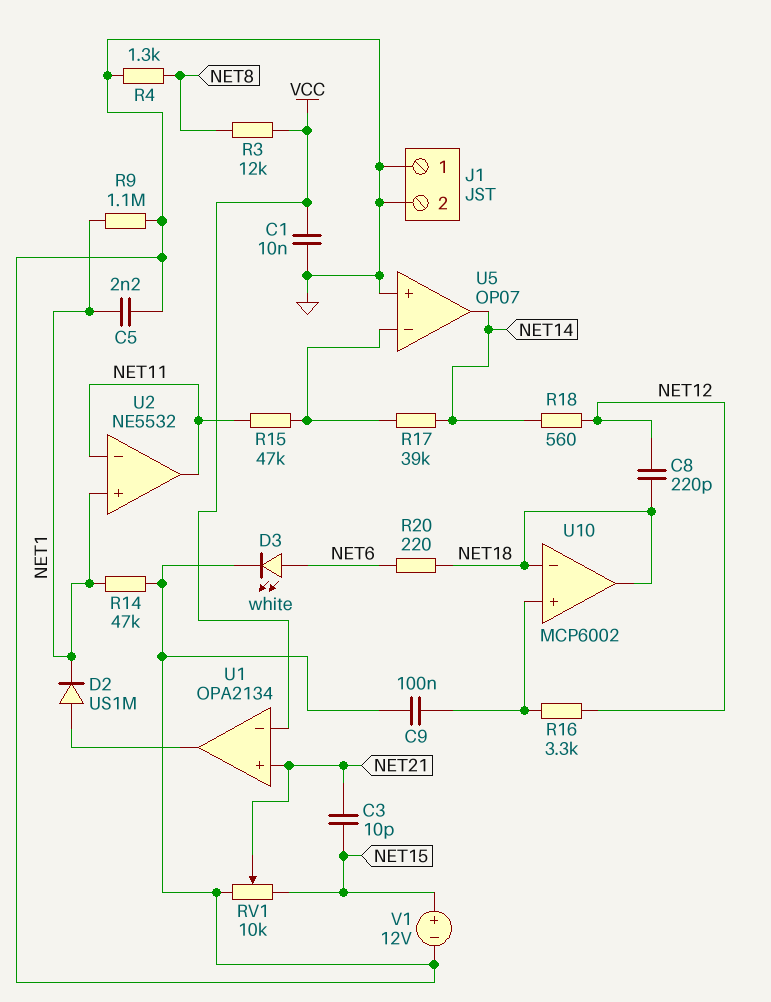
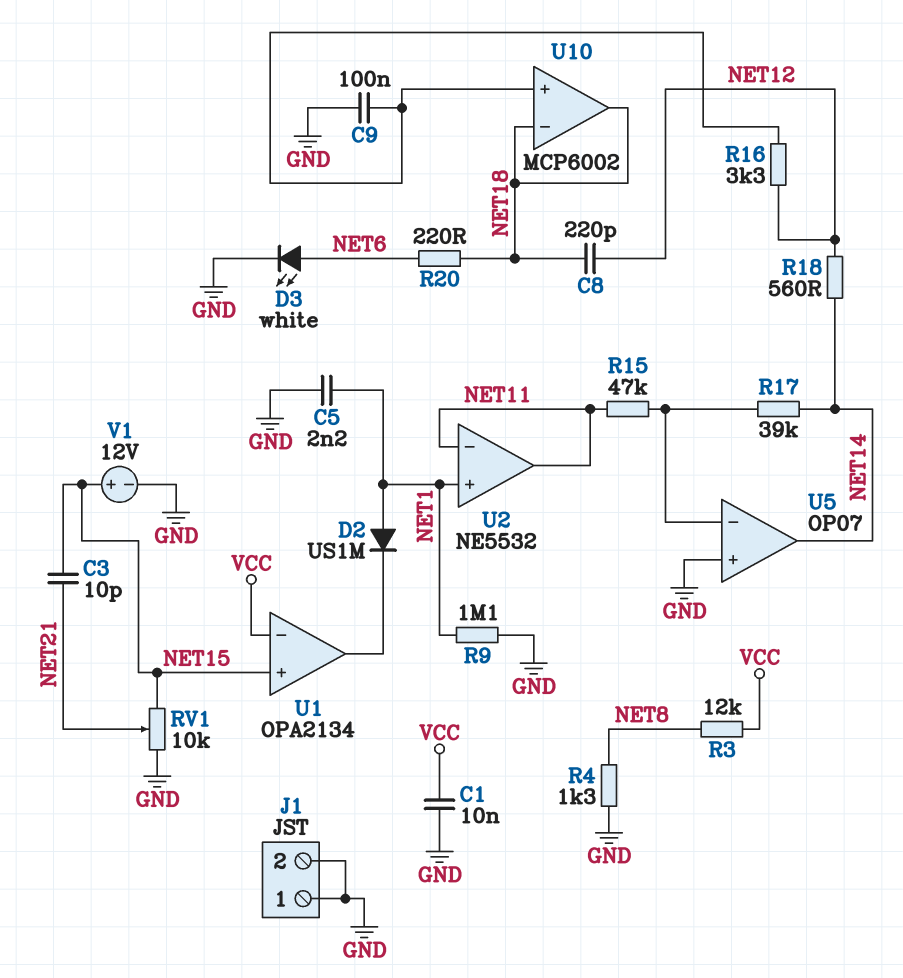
D2: diode US1M (A U1/out, K NET1) -> diode US1M (A NET1, K U1/out)
R14: 47k (GND, NET1) -> none
U1 pin in+: NET21 -> NET15

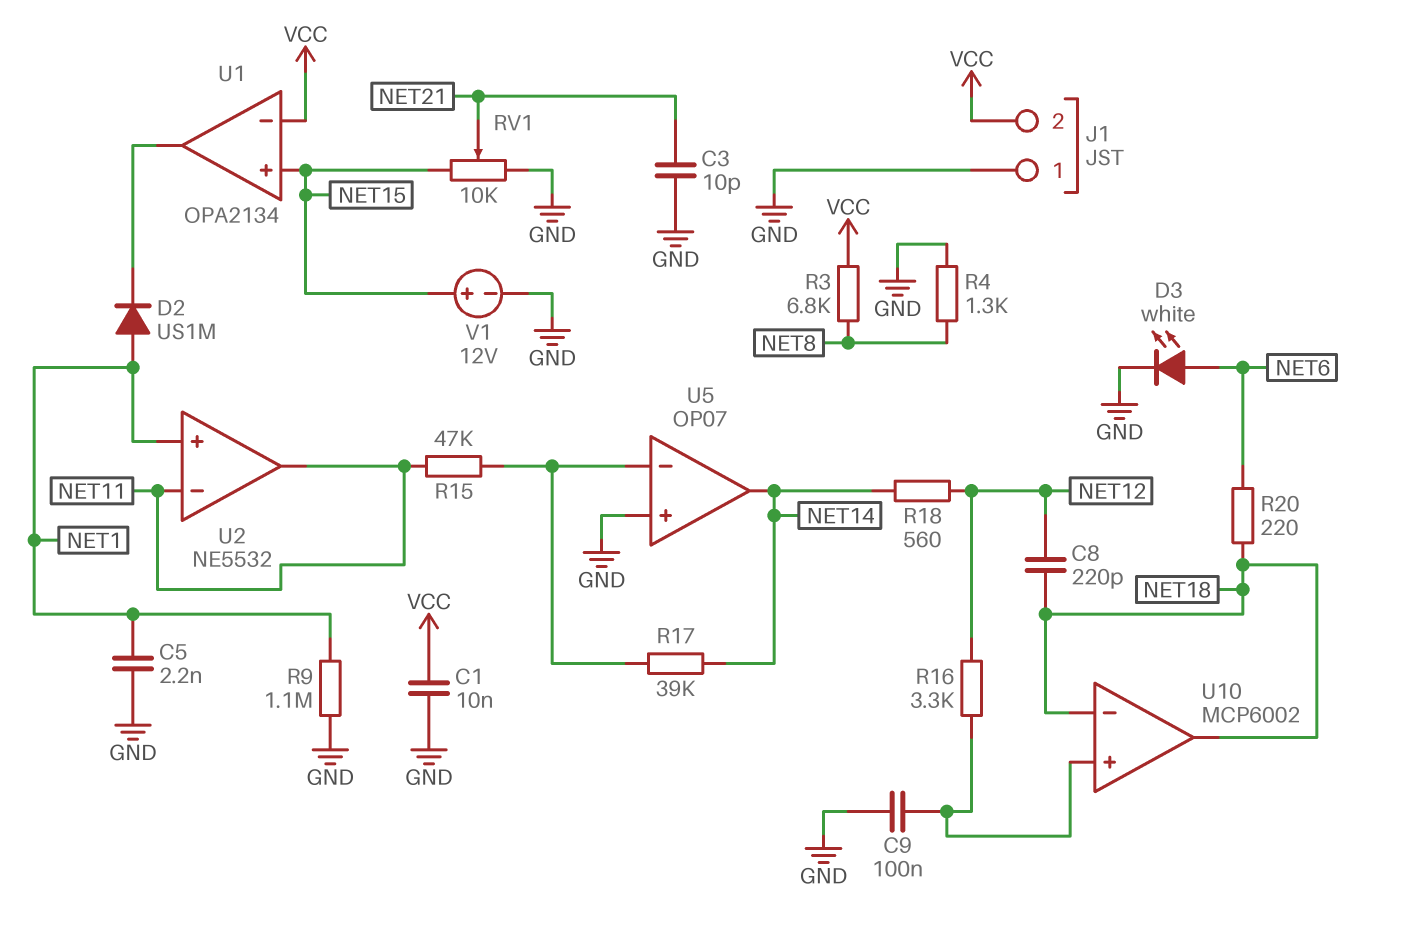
C3: 10pF (NET15, NET21) -> 10pF (GND, NET21)
J1 pin 2: GND -> VCC
R3: 12k (NET8, VCC) -> 6.8k (NET8, VCC)

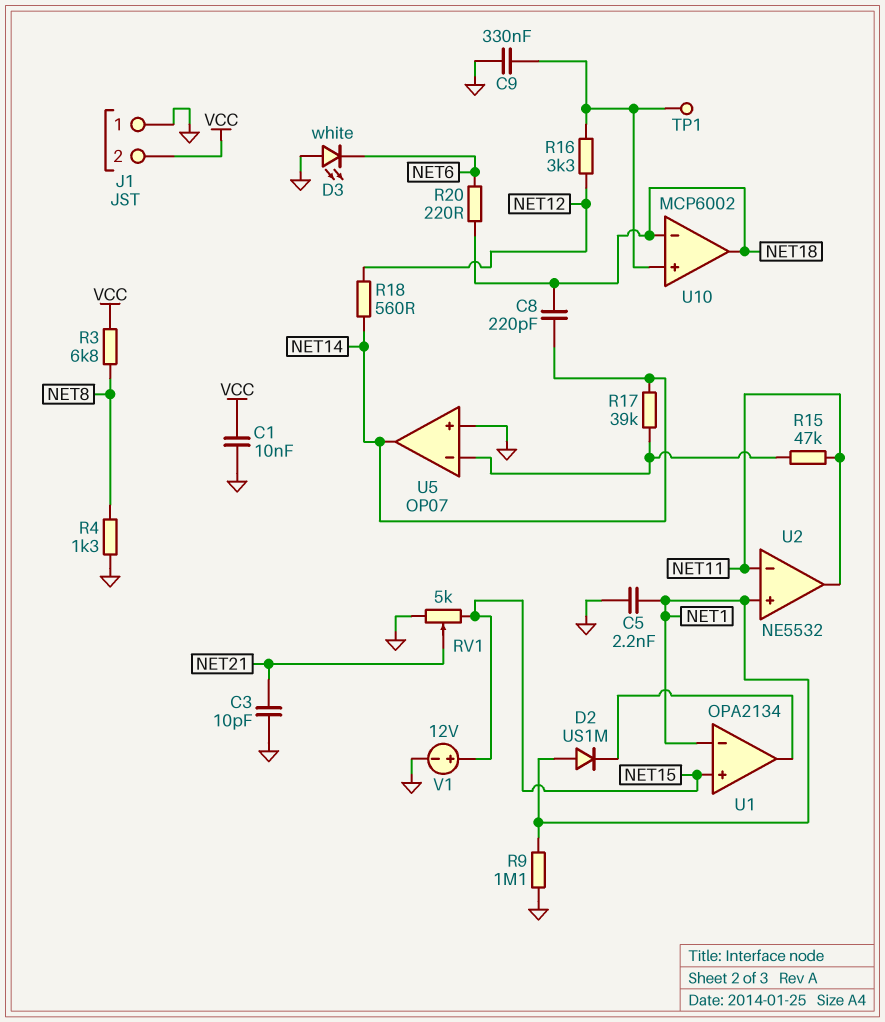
C8: 220pF (NET12, NET18) -> 220pF (NET14, NET18)
C9: 100nF (GND, U10/in+) -> 330nF (GND, U10/in+)
D3: LED white (A NET6, K GND) -> LED white (A GND, K NET6)
RV1: 10k (GND, NET15, wiper NET21) -> 5k (GND, NET15, wiper NET21)
TP1: none -> test point (U10/in+)
U1 pin in-: VCC -> NET1

